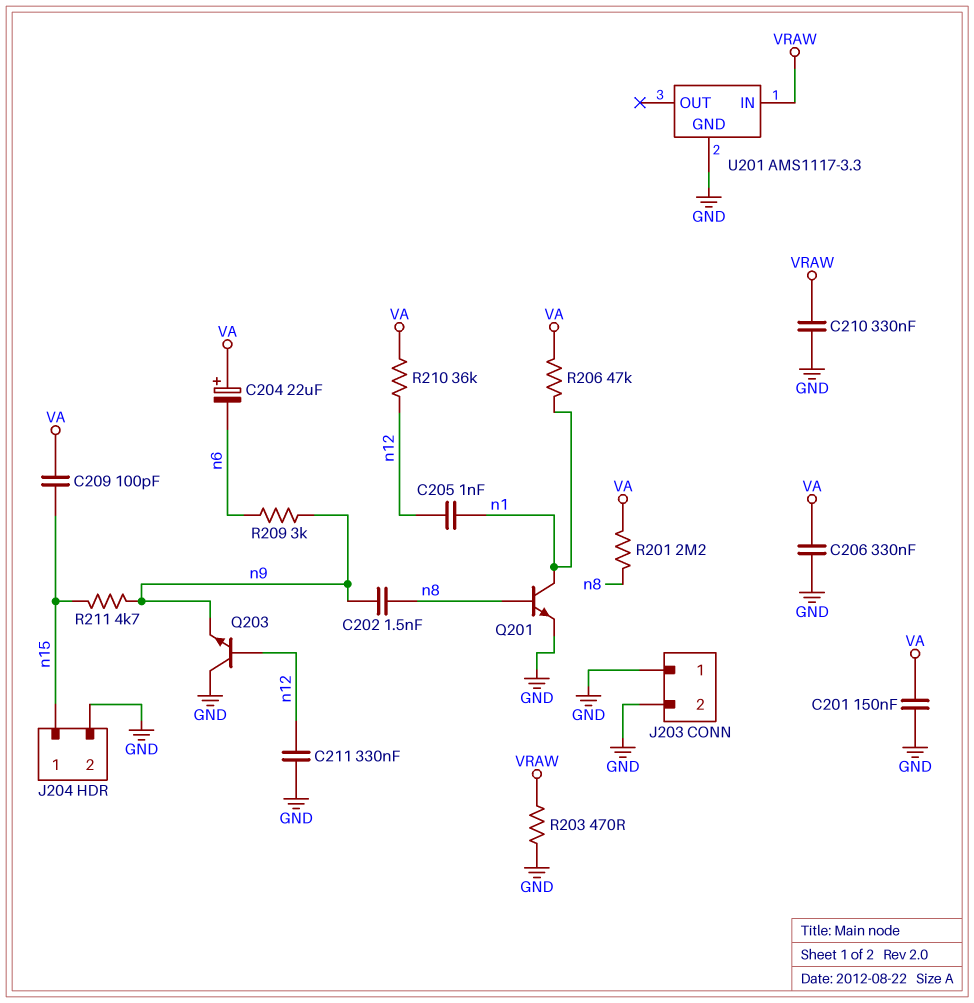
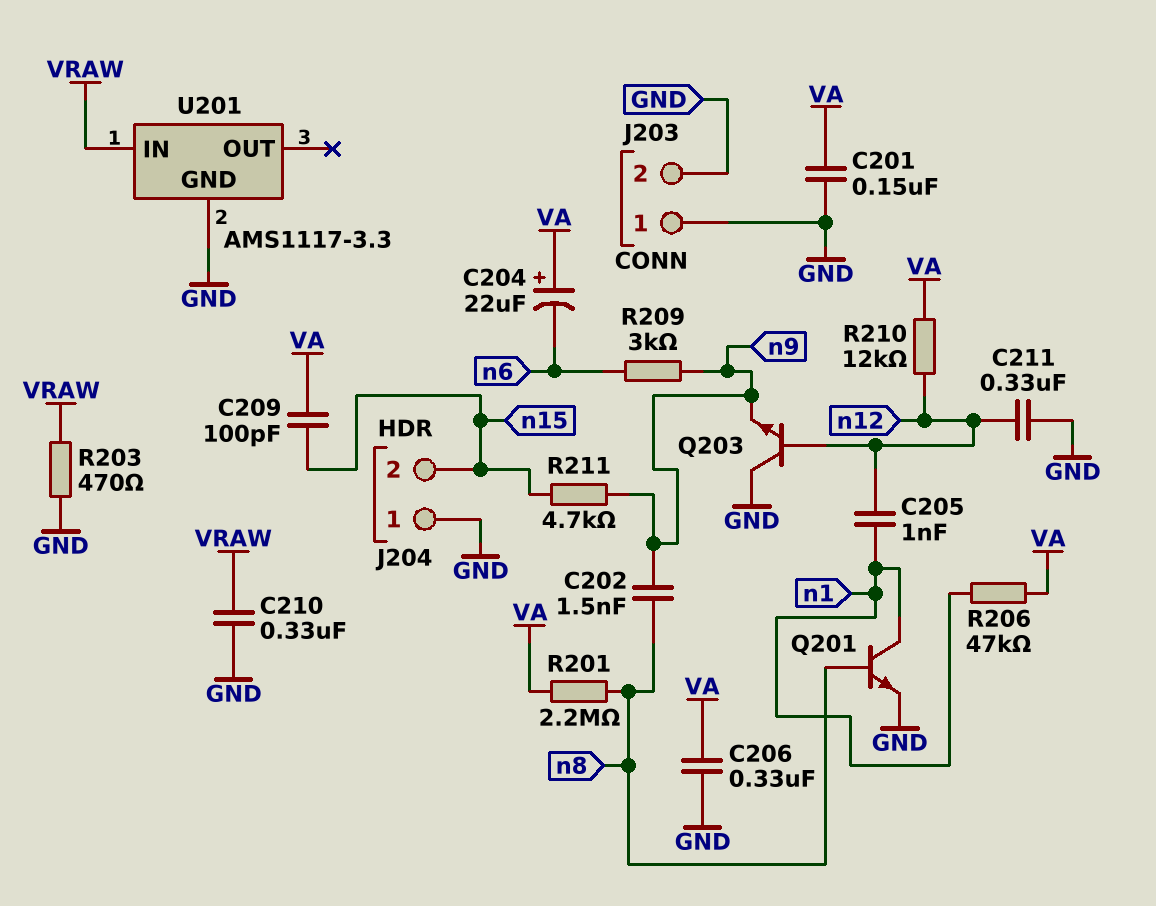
J204 pin 1: n15 -> GND
J204 pin 2: GND -> n15
R210: 36k (VA, n12) -> 12k (VA, n12)

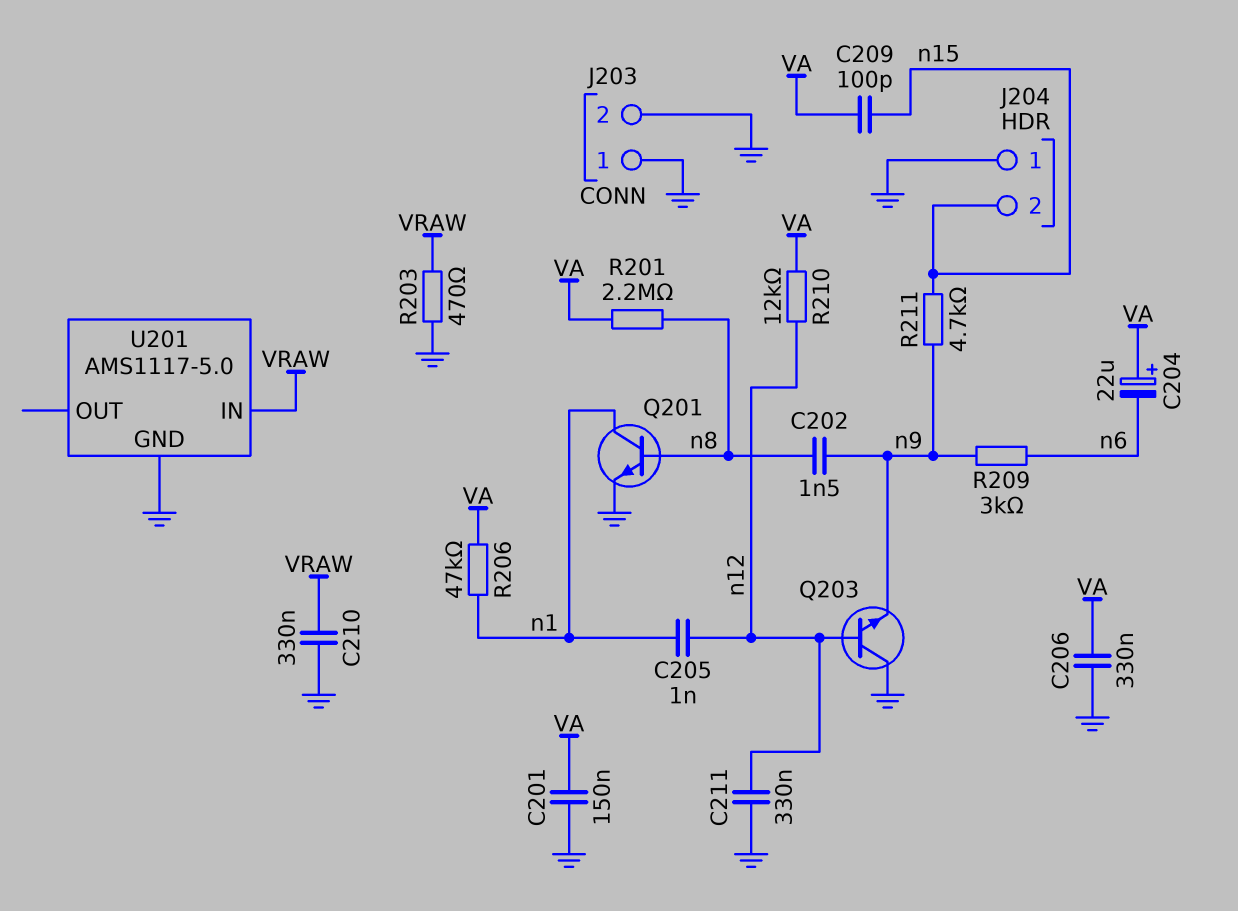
U201: AMS1117-3.3 -> AMS1117-5.0

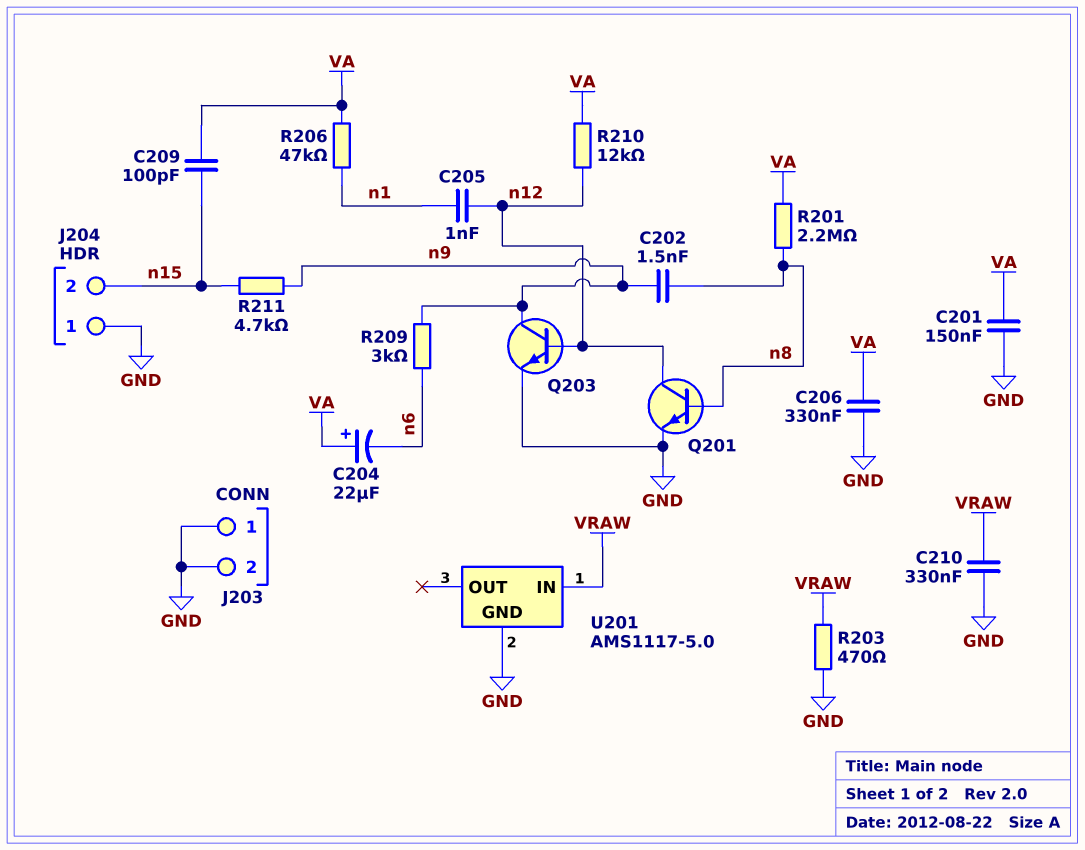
C211: 330nF (GND, n12) -> none
Q201: NPN (B n8, C n1, E GND) -> NPN (B n8, C n12, E GND)
Q203: NPN (B n12, C GND, E n9) -> NPN (B n12, C n9, E GND)

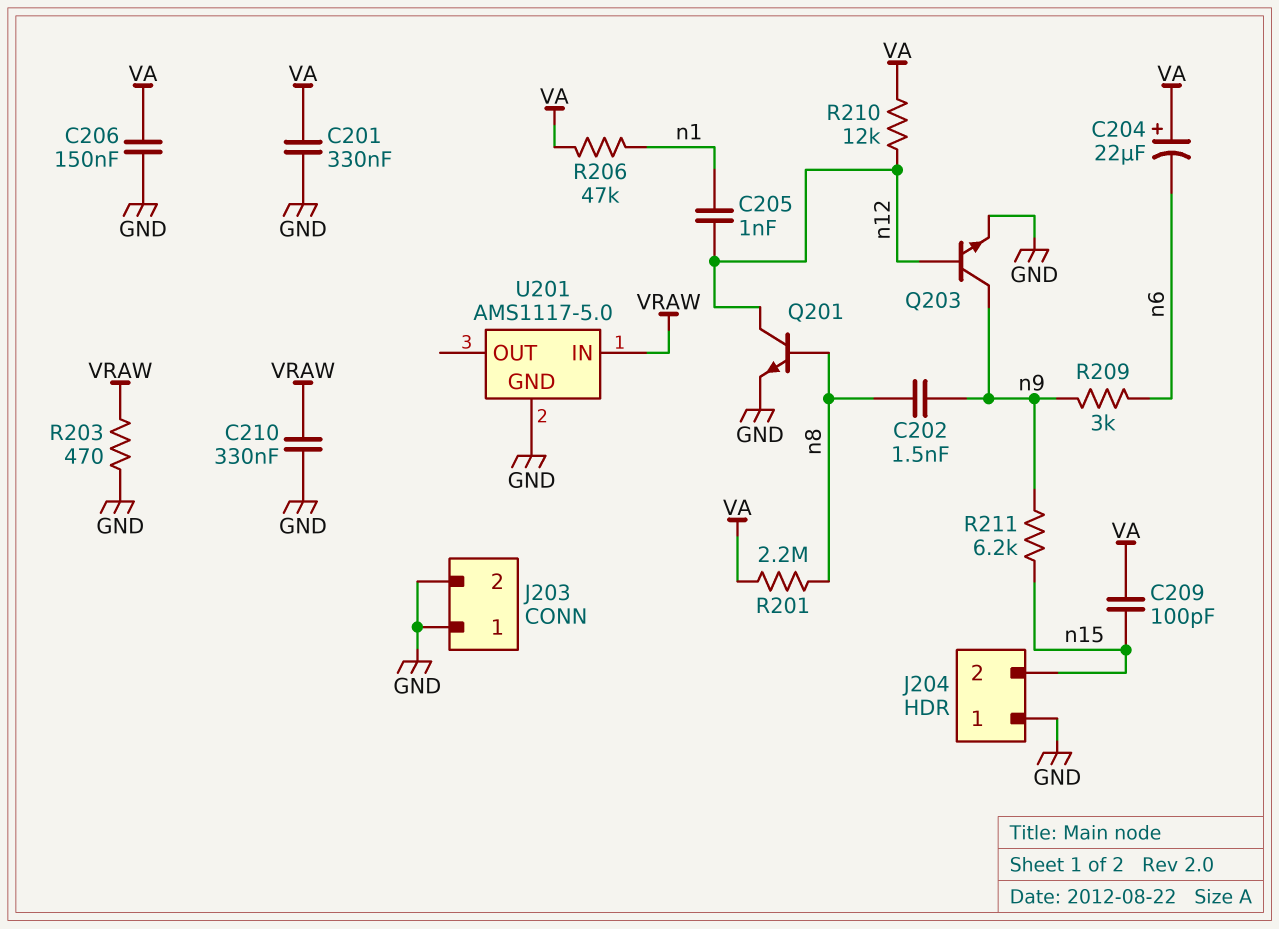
C201: 150nF (GND, VA) -> 330nF (GND, VA)
C206: 330nF (GND, VA) -> 150nF (GND, VA)
R211: 4.7k (n9, n15) -> 6.2k (n9, n15)

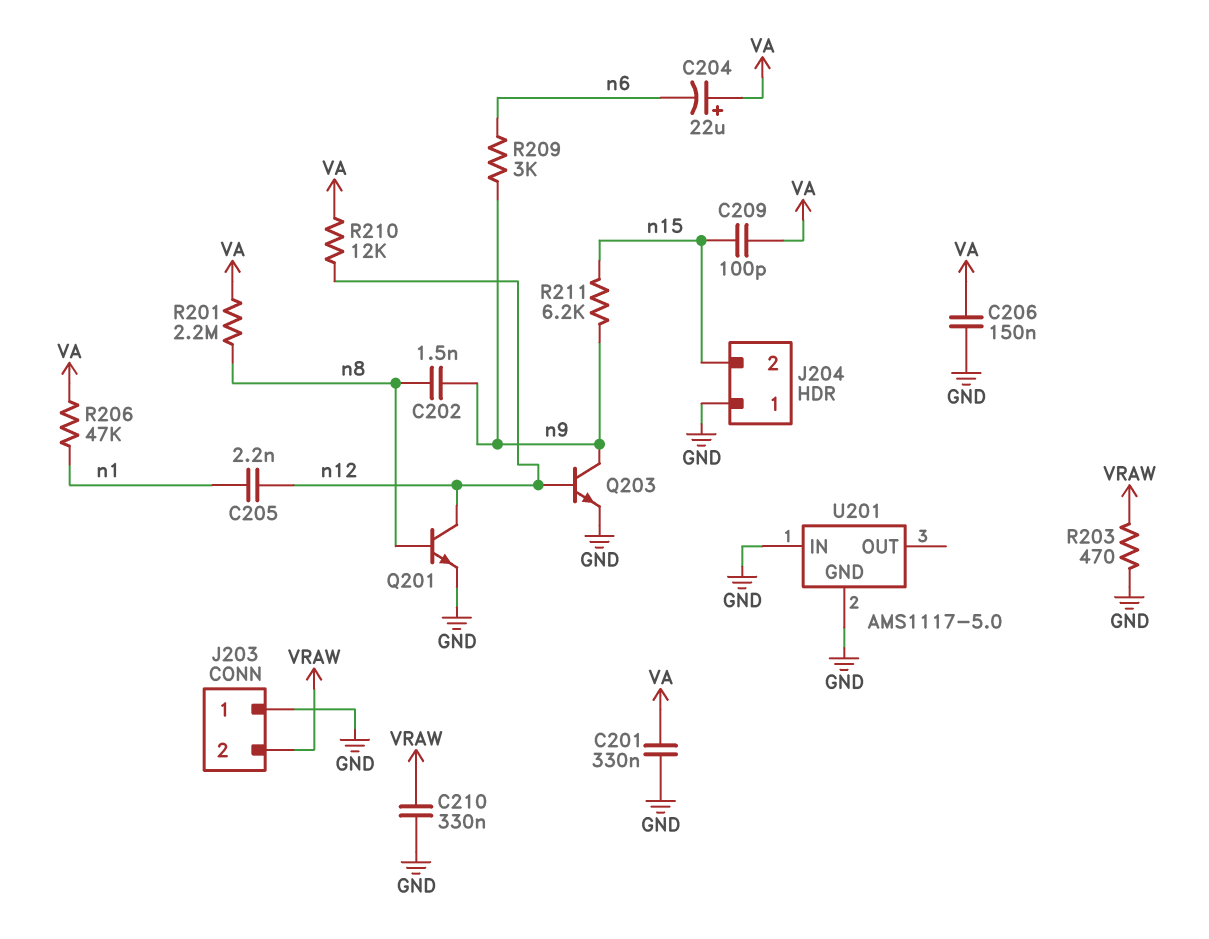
C205: 1nF (n1, n12) -> 2.2nF (n1, n12)
J203 pin 2: GND -> VRAW
U201 pin IN: VRAW -> GND

